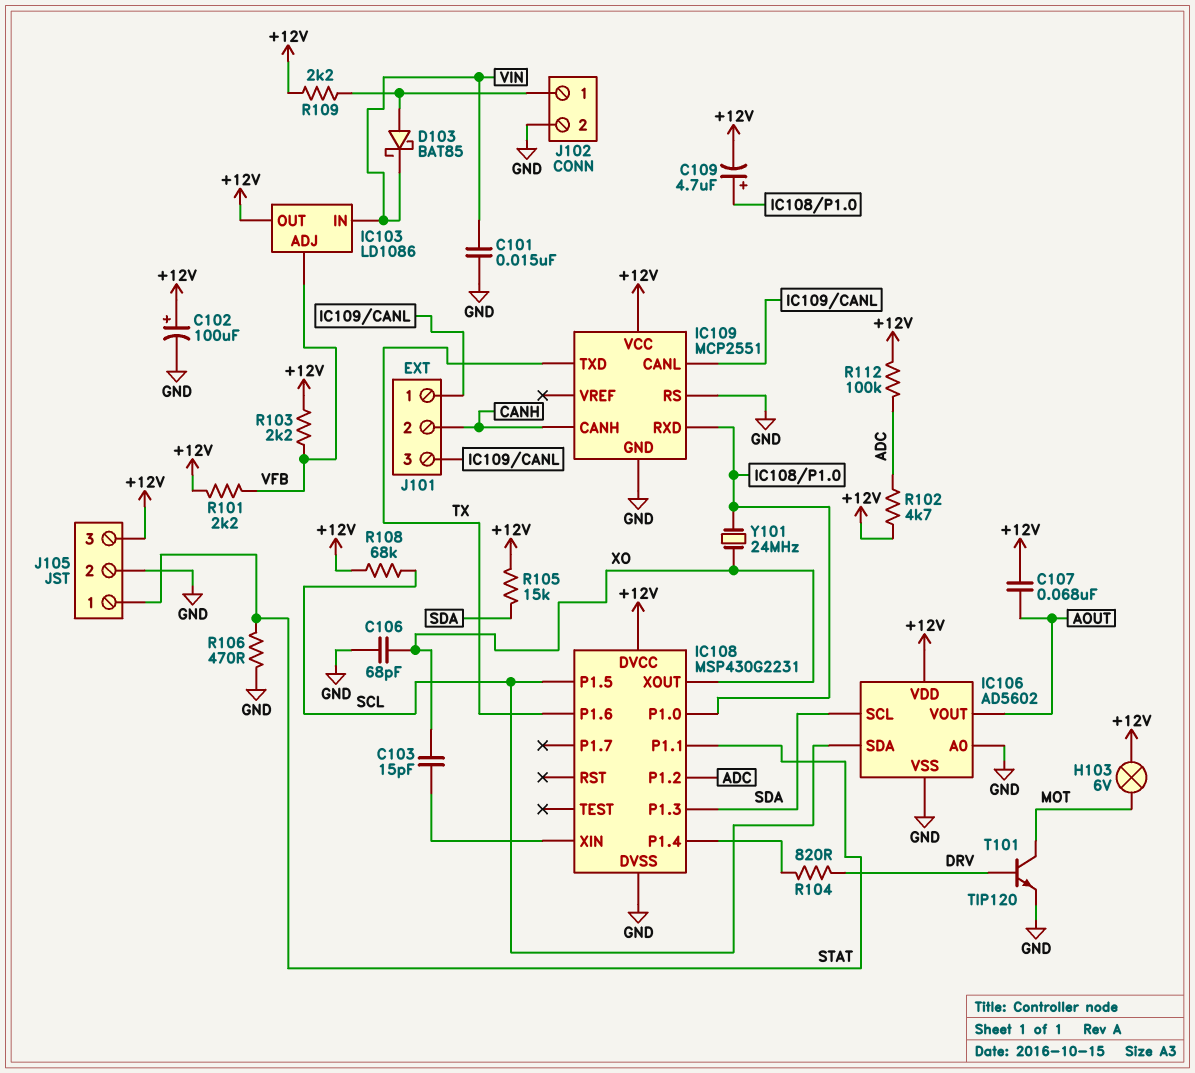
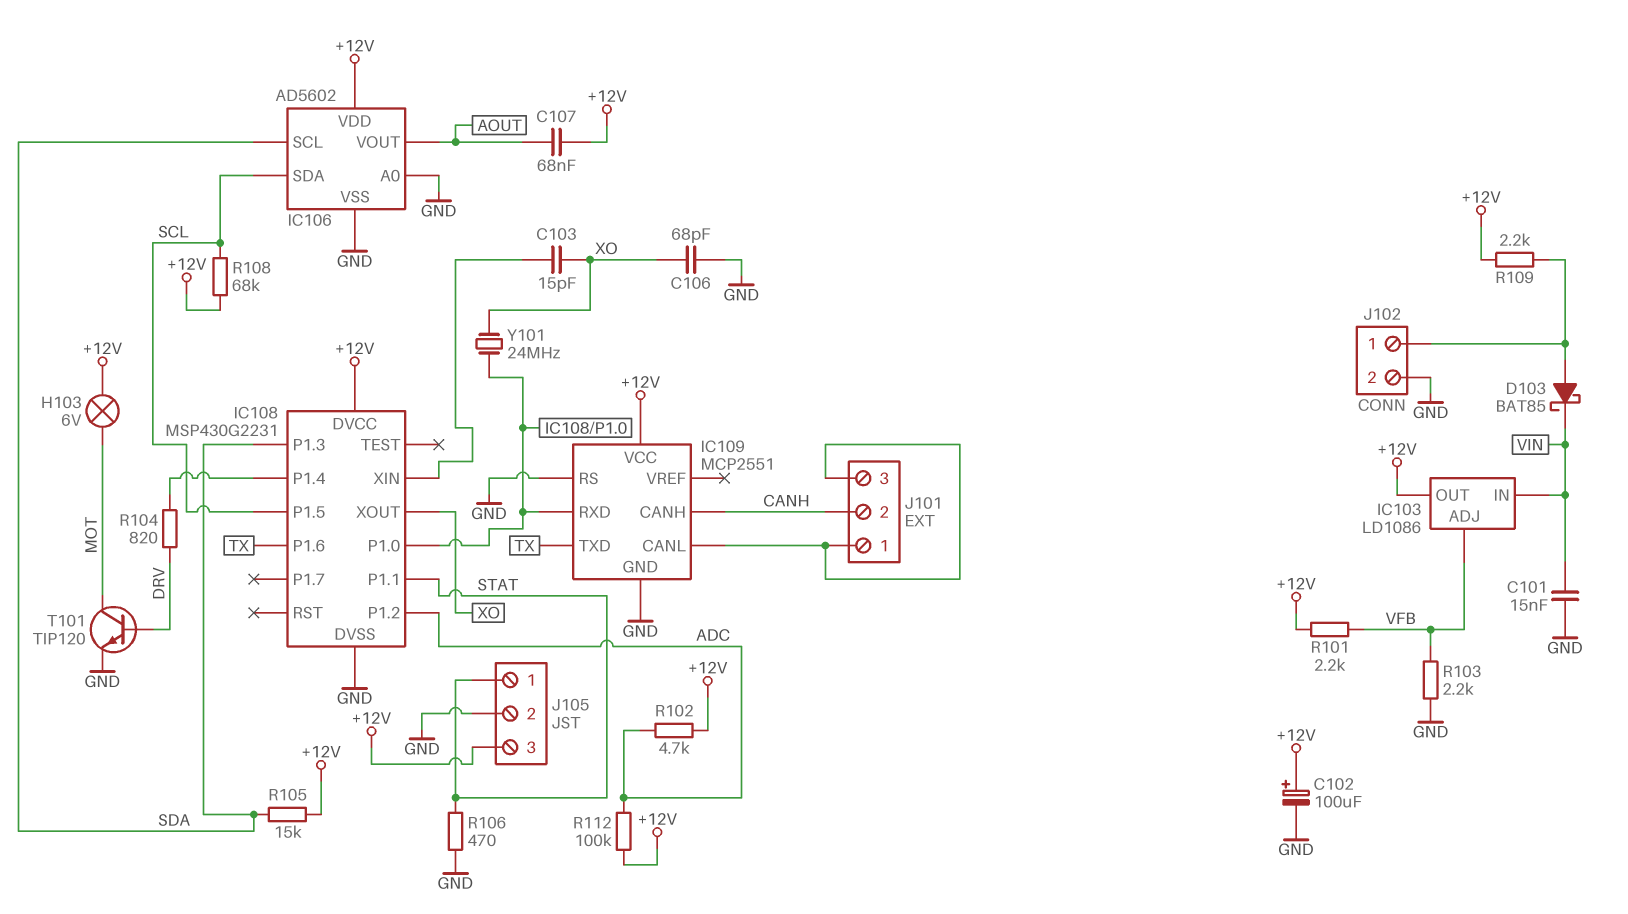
C109: 4.7uF (plus IC108/P1.0, minus +12V) -> none
R103: 2.2k (+12V, VFB) -> 2.2k (GND, VFB)

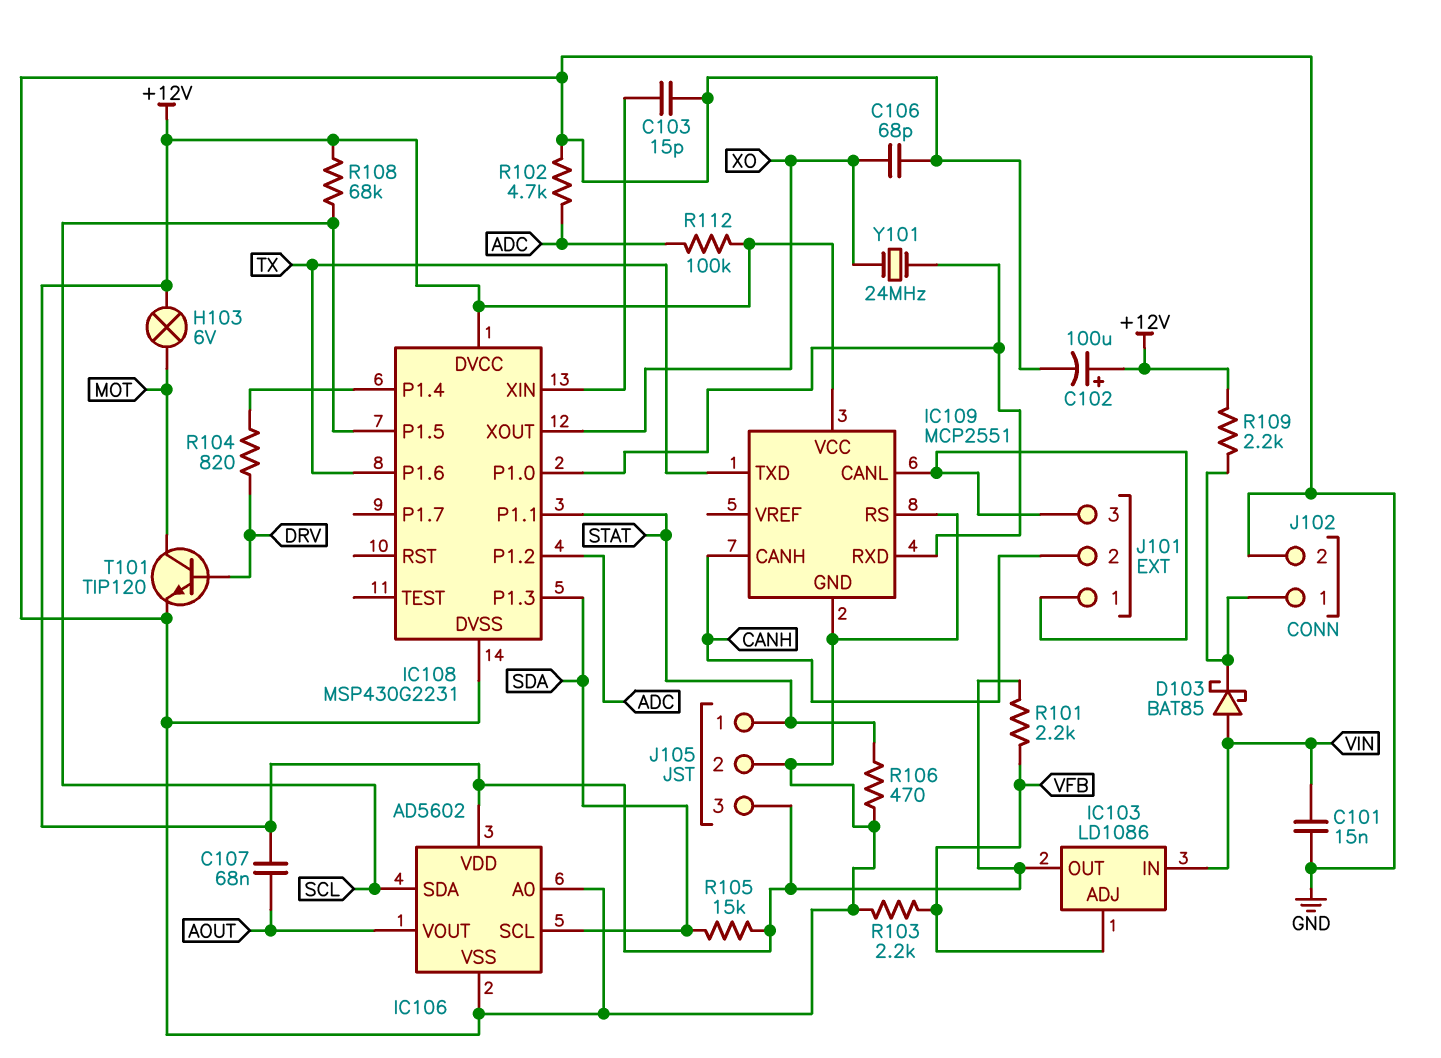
C103: 15pF (IC108/XIN, XO) -> 15pF (GND, IC108/XIN)
D103: schottky BAT85 (A J102/1, K VIN) -> schottky BAT85 (A VIN, K J102/1)
R102: 4.7k (+12V, ADC) -> 4.7k (ADC, GND)

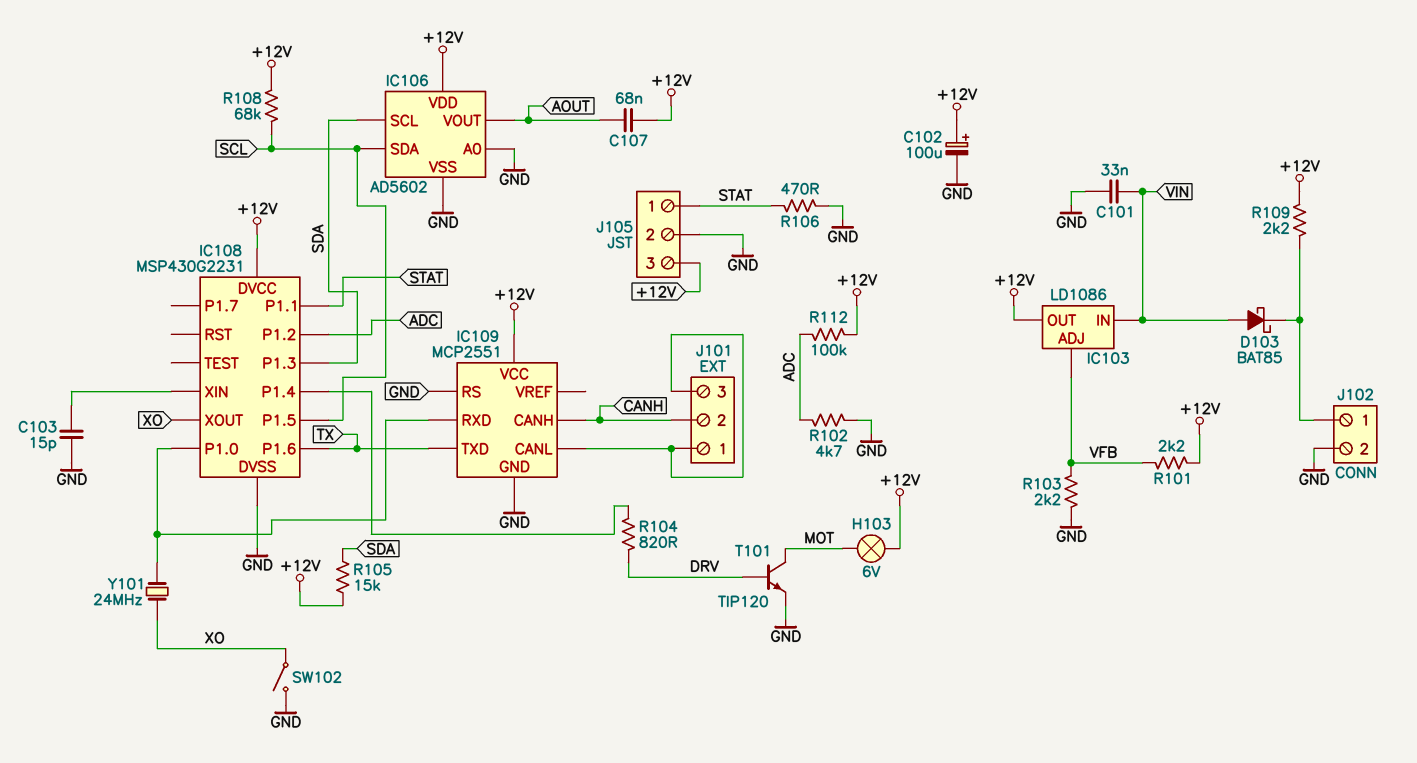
C101: 15nF (GND, VIN) -> 33nF (GND, VIN)
C106: 68pF (GND, XO) -> none
SW102: none -> switch (GND, XO)

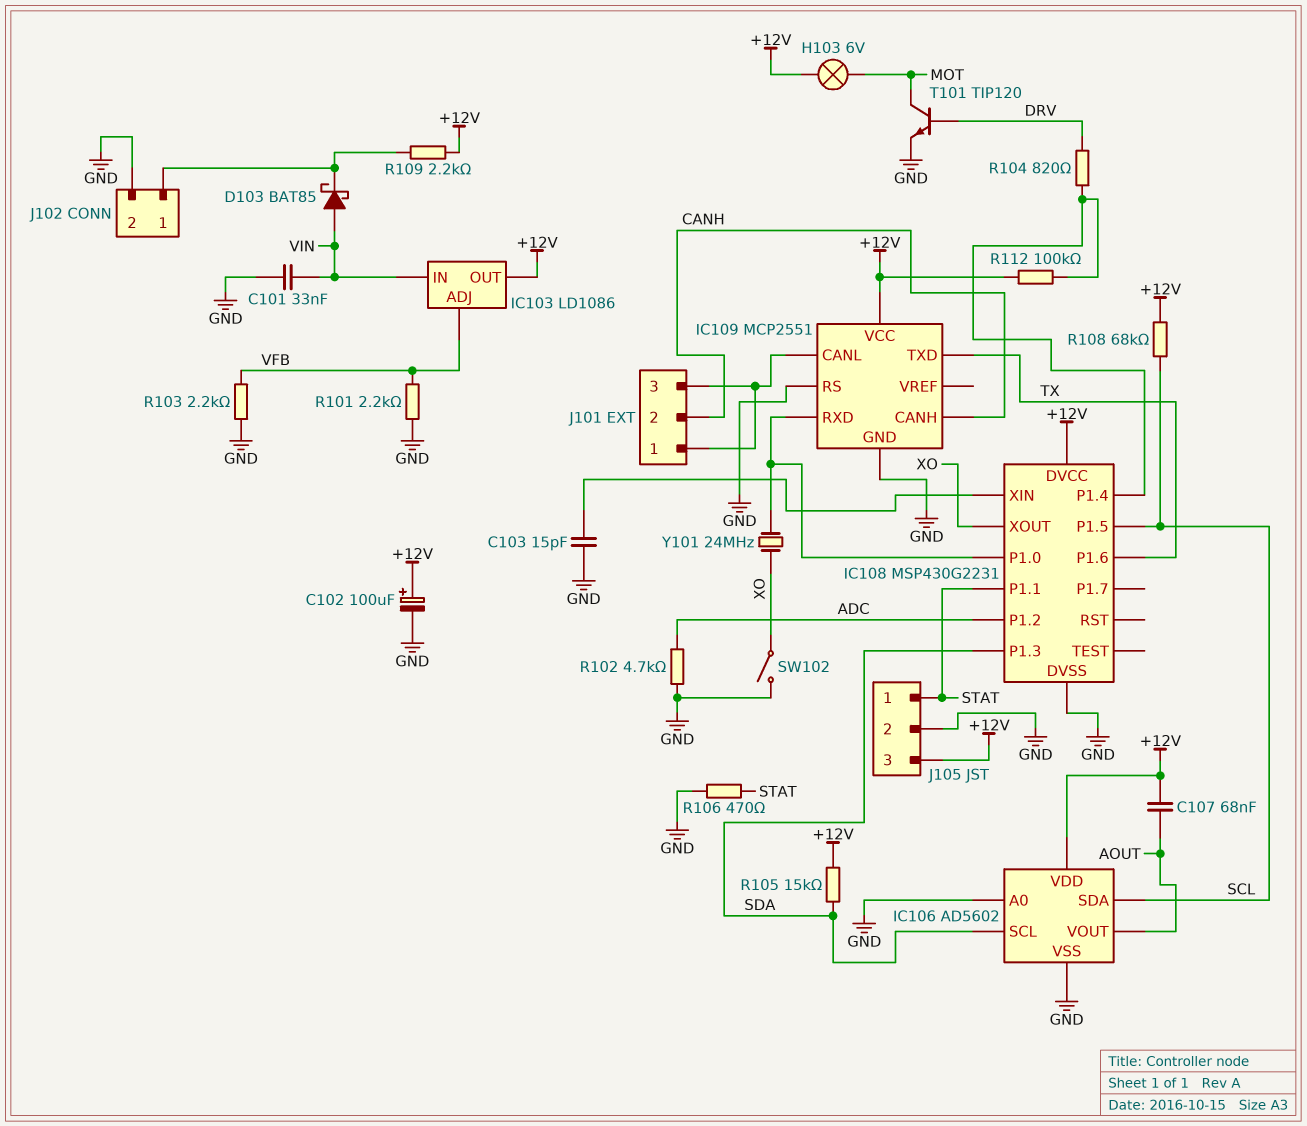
R101: 2.2k (+12V, VFB) -> 2.2k (GND, VFB)
R112: 100k (+12V, ADC) -> 100k (+12V, IC108/P1.4)

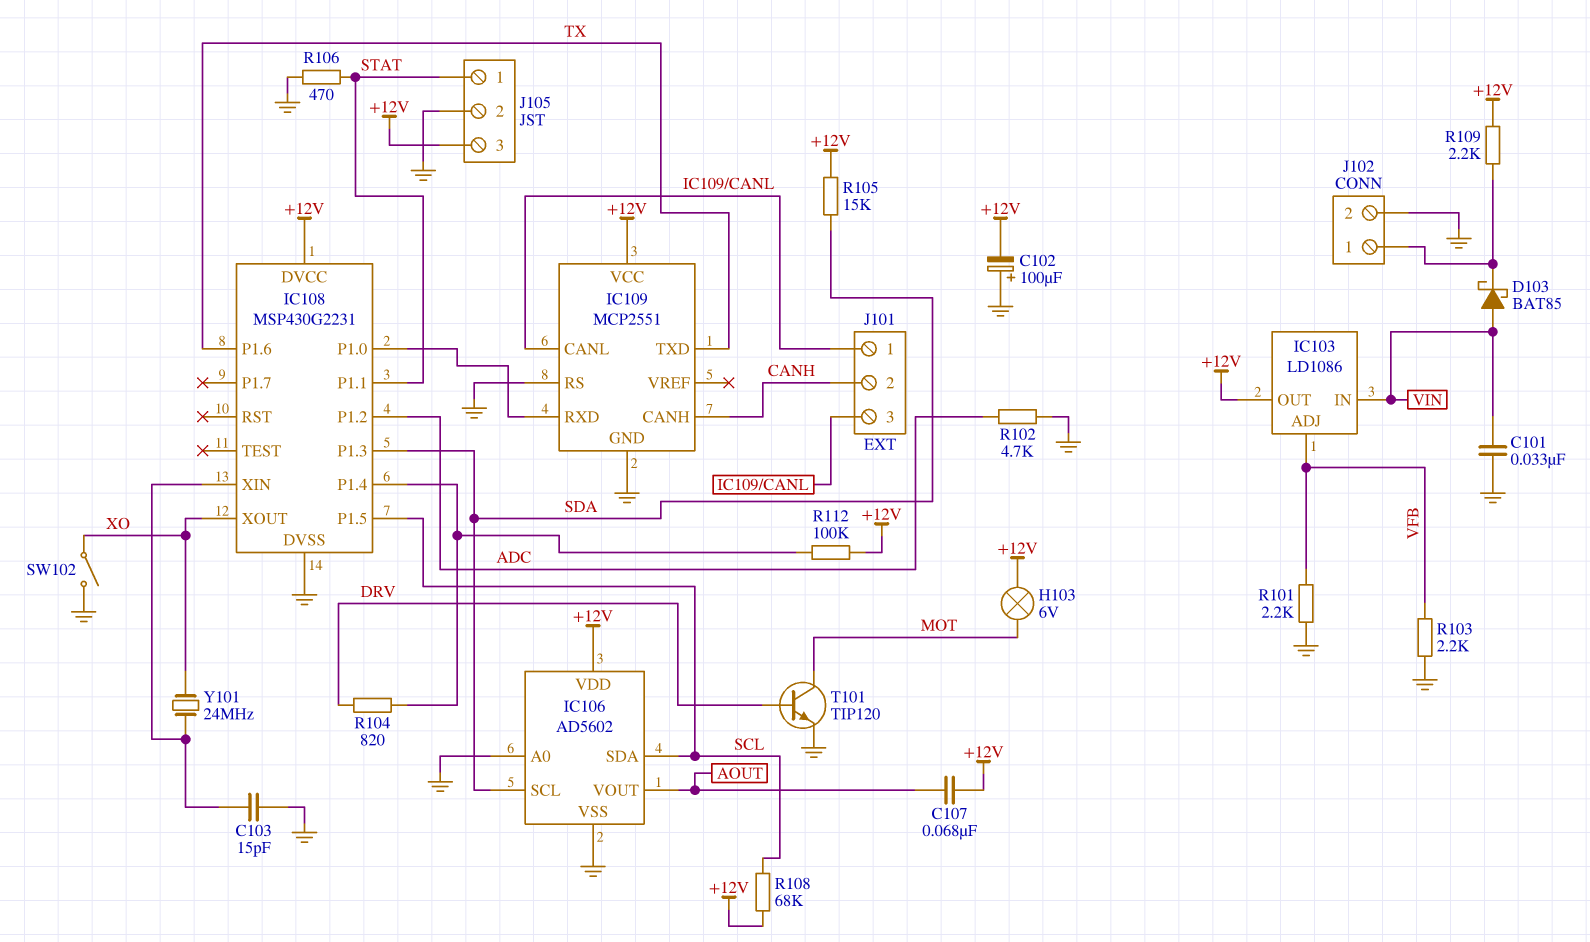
C102: 100uF (plus +12V, minus GND) -> 100uF (plus GND, minus +12V)
Y101: 24MHz (IC108/P1.0, XO) -> 24MHz (IC108/XIN, XO)

